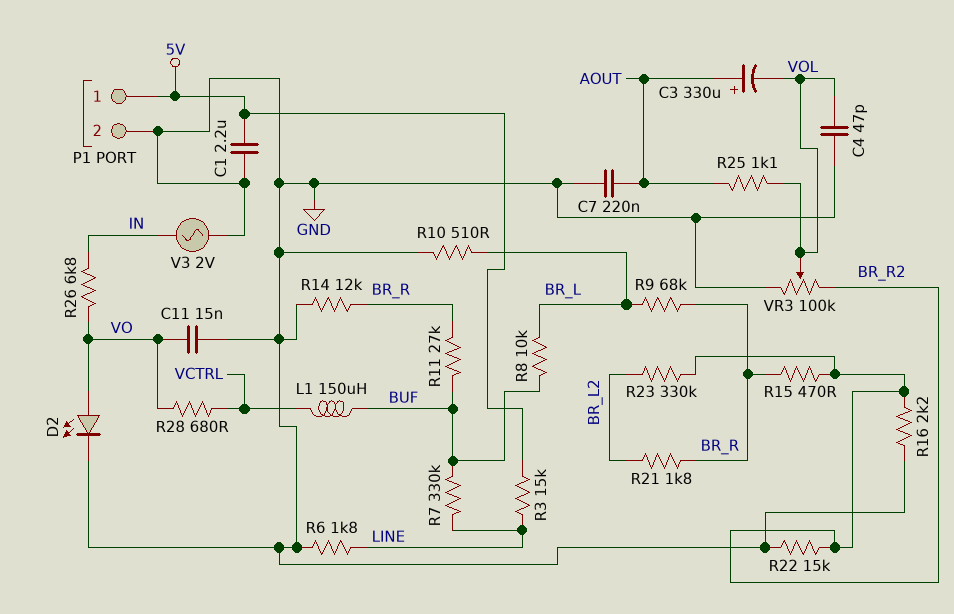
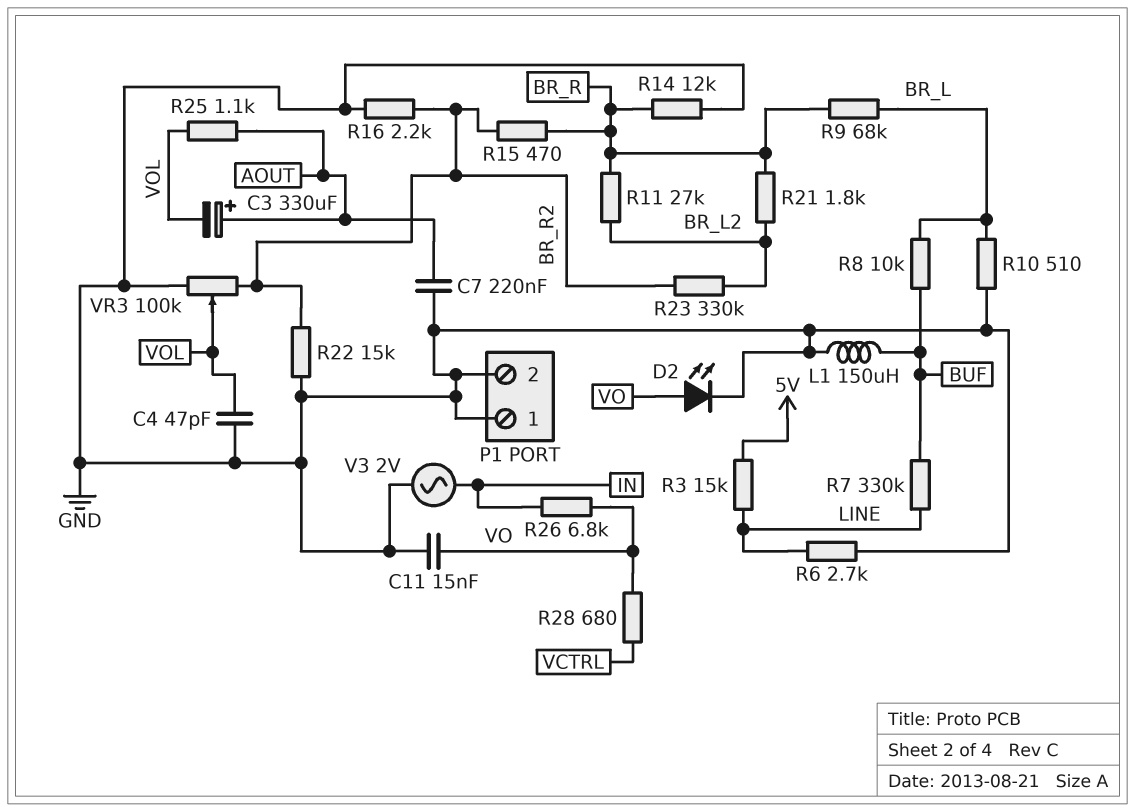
C1: 2.2uF (5V, GND) -> none
L1: 150uH (BUF, VCTRL) -> 150uH (BUF, GND)
P1 pin 1: 5V -> GND
R6: 1.8k (GND, LINE) -> 2.7k (GND, LINE)
R11: 27k (BR_R, BUF) -> 27k (BR_L2, BR_R)

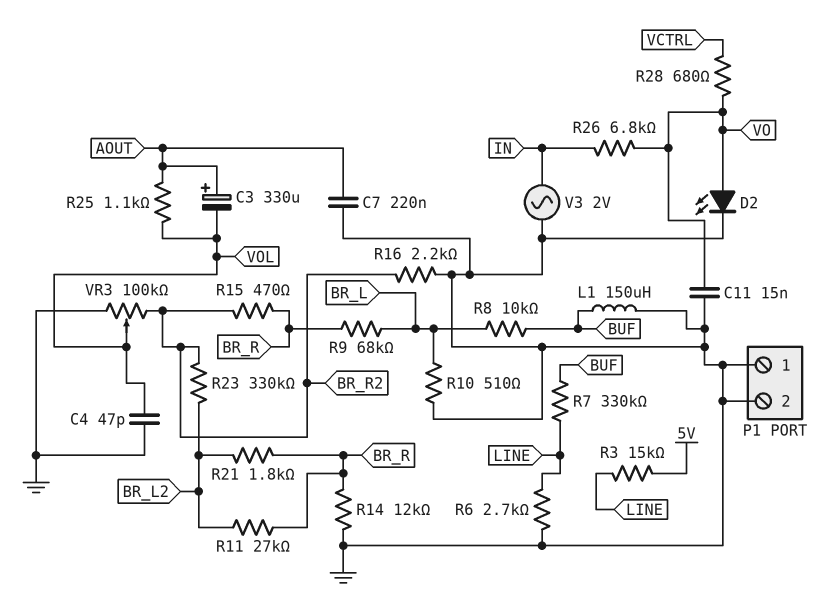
R22: 15k (BR_R2, GND) -> none

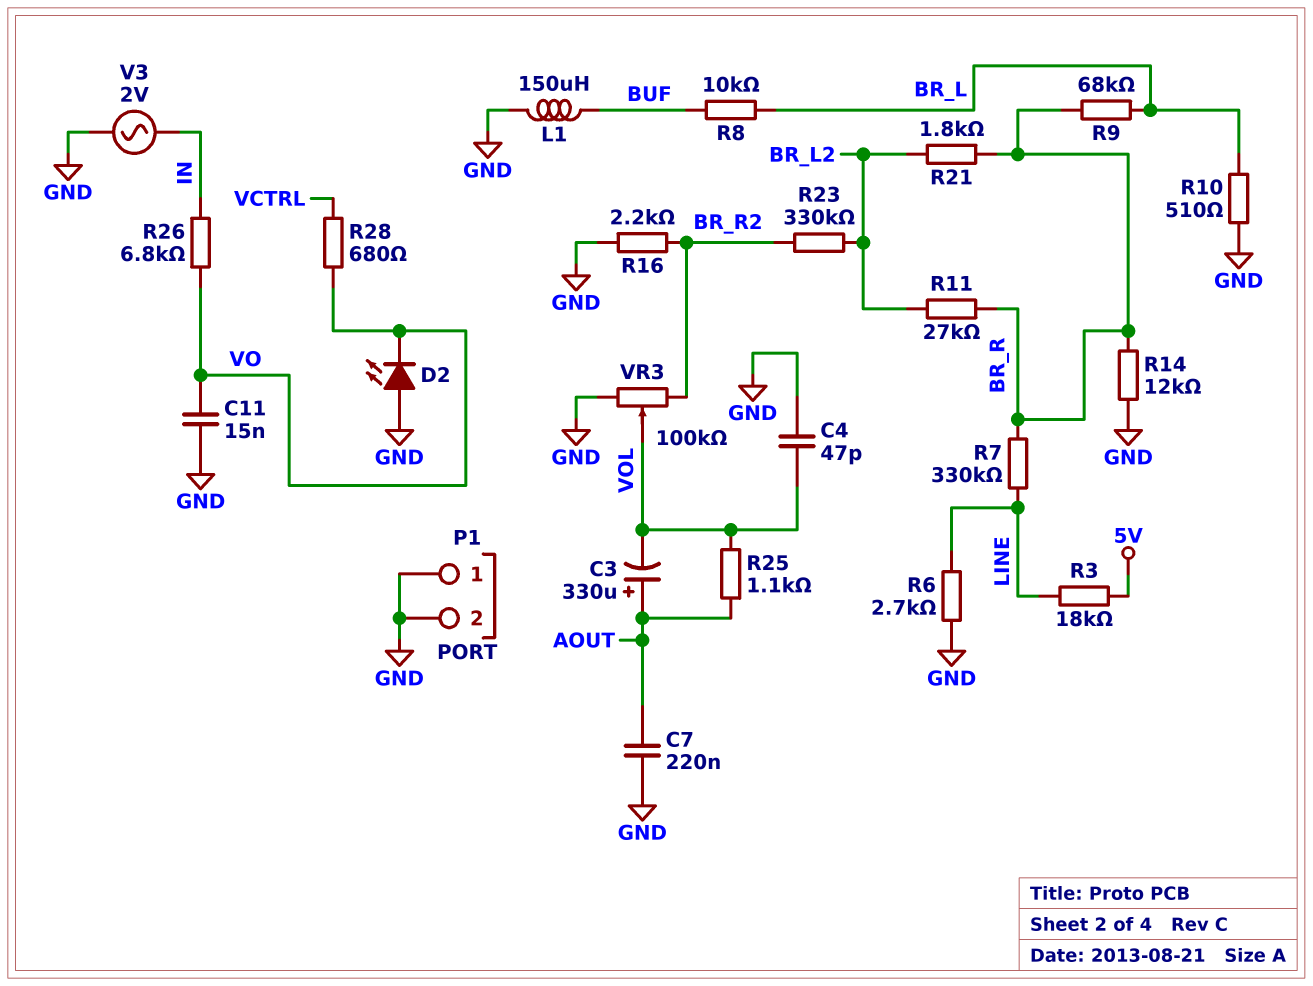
D2: LED (A VO, K GND) -> LED (A GND, K VO)
R3: 15k (5V, LINE) -> 18k (5V, LINE)
R7: 330k (BUF, LINE) -> 330k (BR_R, LINE)
R15: 470 (BR_R, BR_R2) -> none

